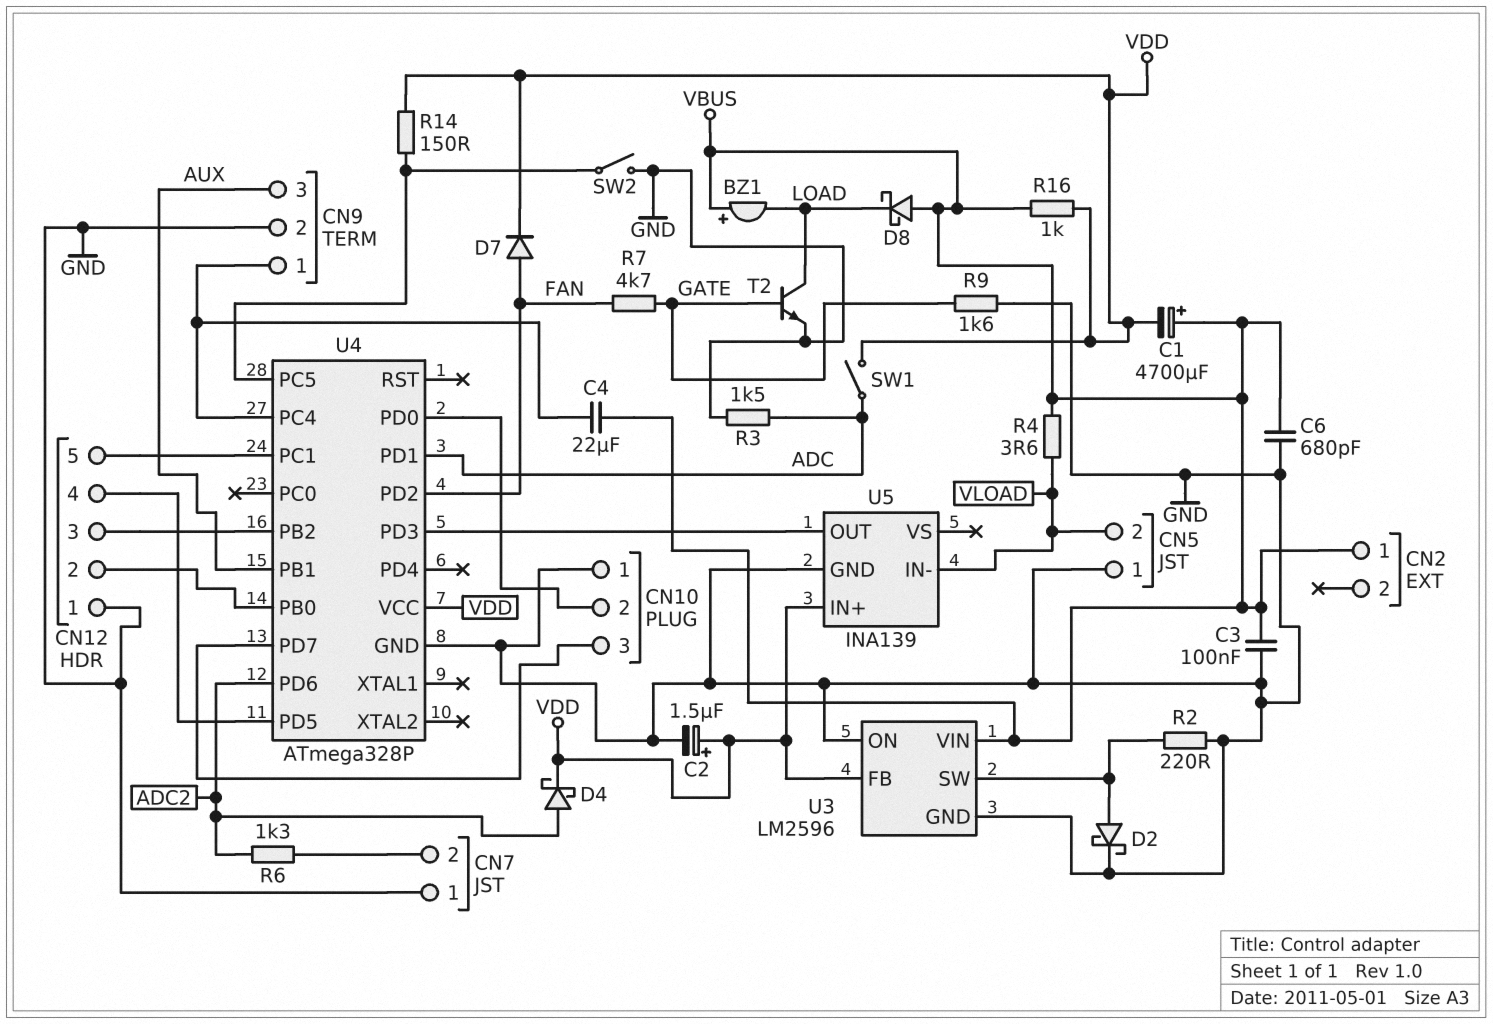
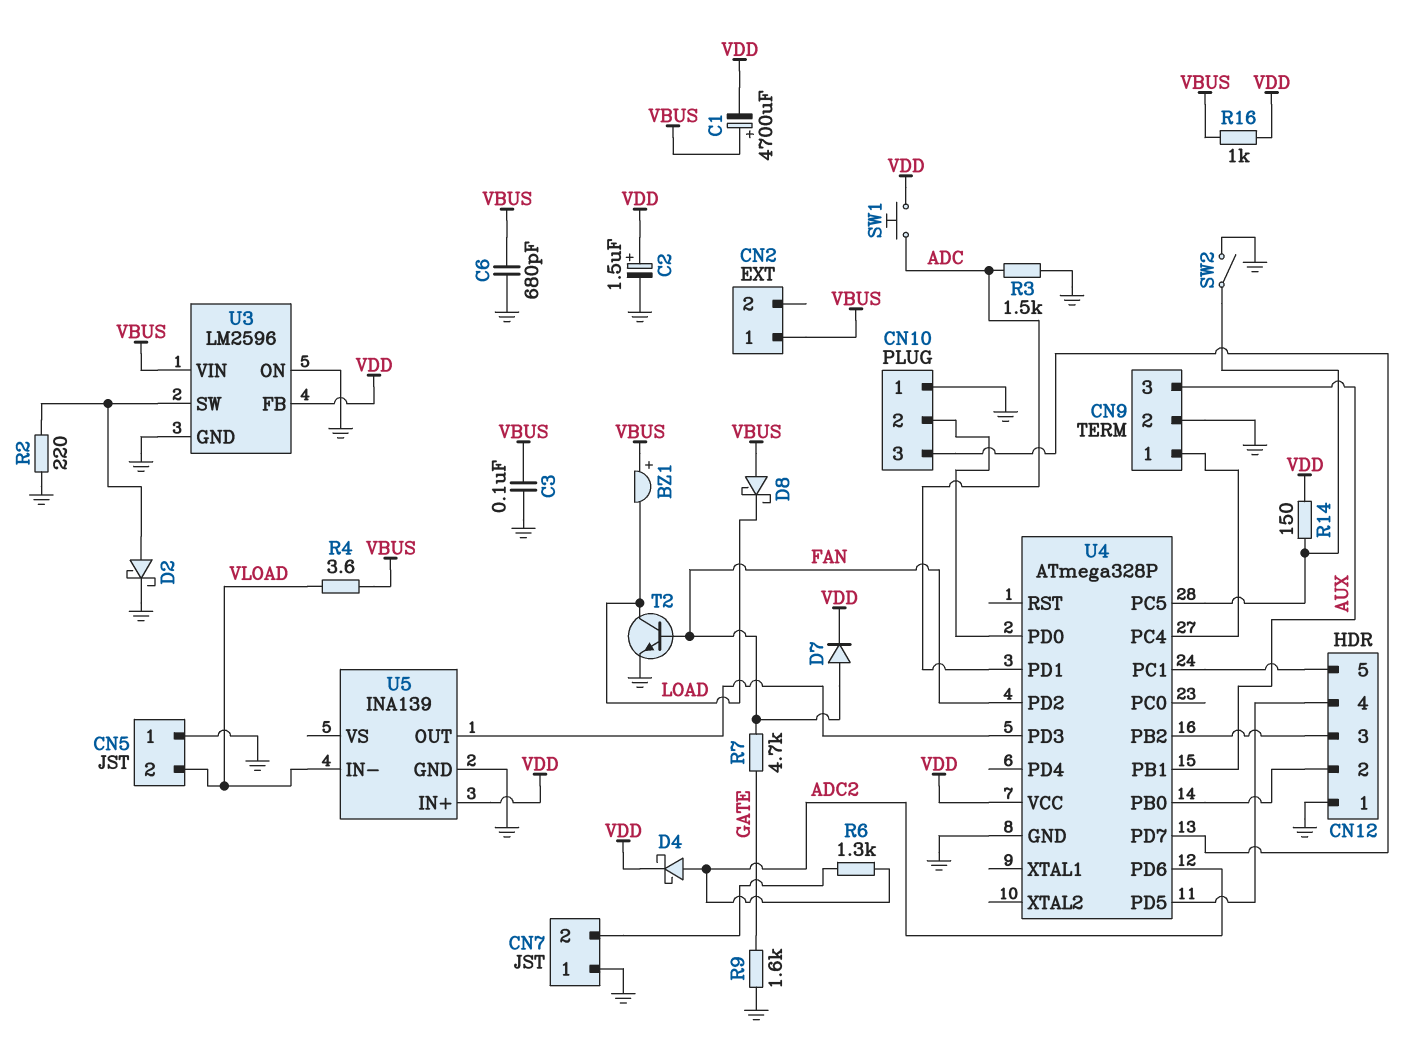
C4: 22uF (CN9/1, VBUS) -> none
SW1: switch (ADC, VDD) -> button (ADC, VDD)
T2: NPN (B GATE, C LOAD, E GND) -> NPN (B FAN, C LOAD, E GND)

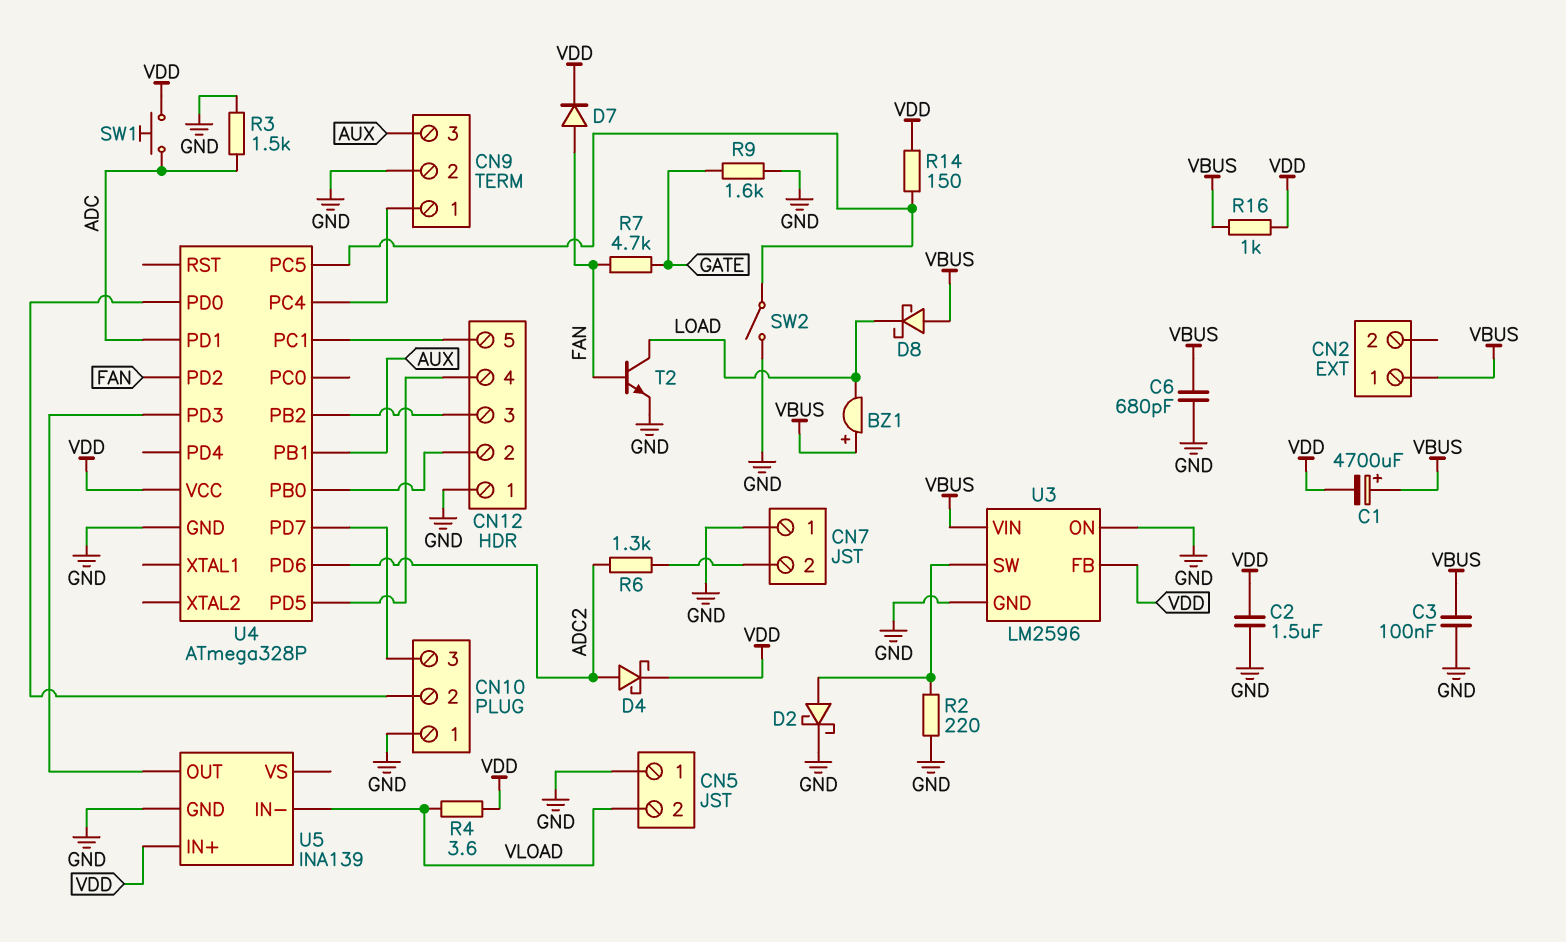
C2: 1.5uF (plus VDD, minus GND) -> 1.5uF (GND, VDD)
R4: 3.6 (VBUS, VLOAD) -> 3.6 (VDD, VLOAD)

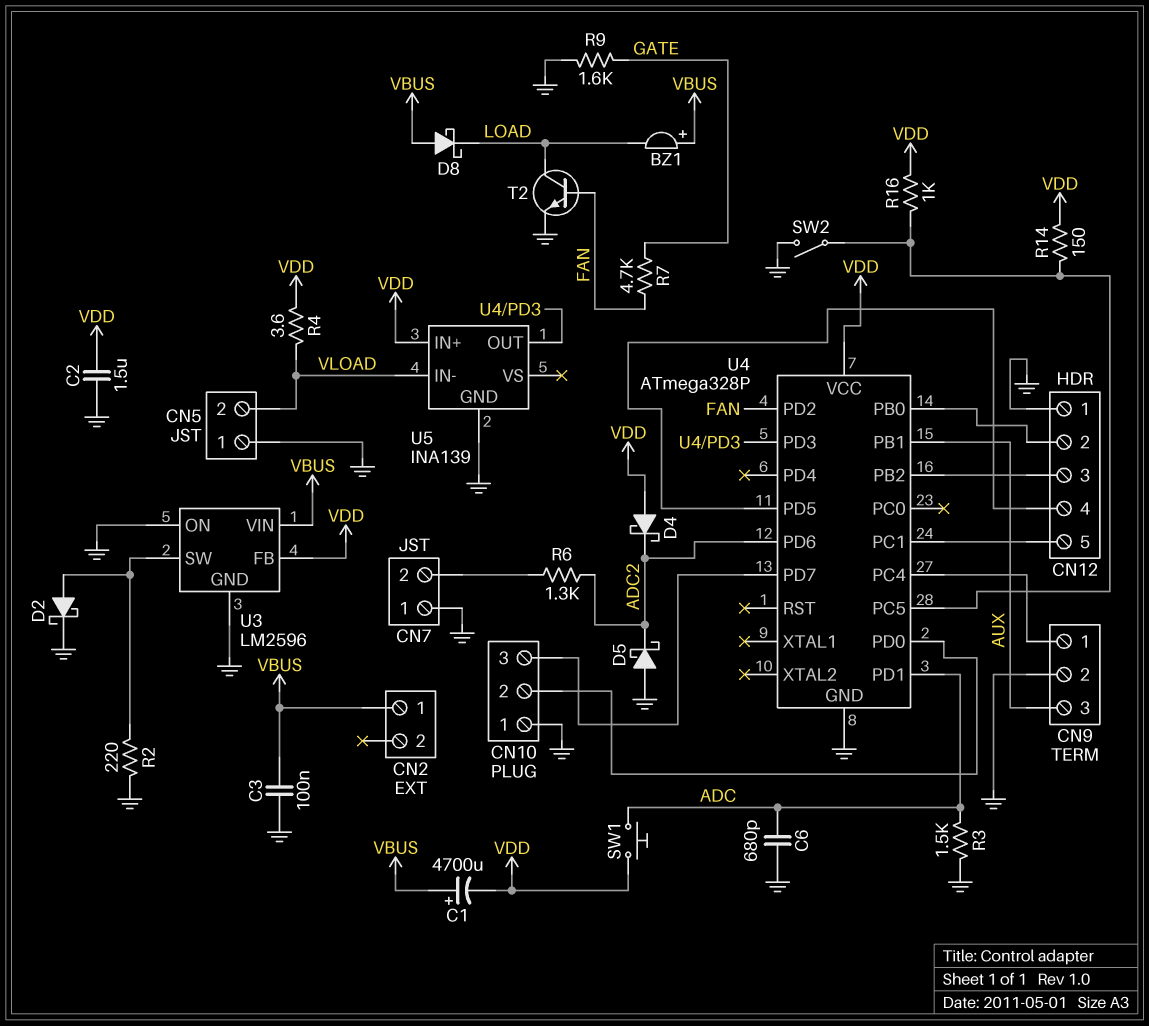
C6: 680pF (GND, VBUS) -> 680pF (ADC, GND)
D4: schottky (A ADC2, K VDD) -> schottky (A VDD, K ADC2)
D5: none -> schottky (A GND, K ADC2)
D7: diode (A FAN, K VDD) -> none
R16: 1k (VBUS, VDD) -> 1k (U4/PC5, VDD)

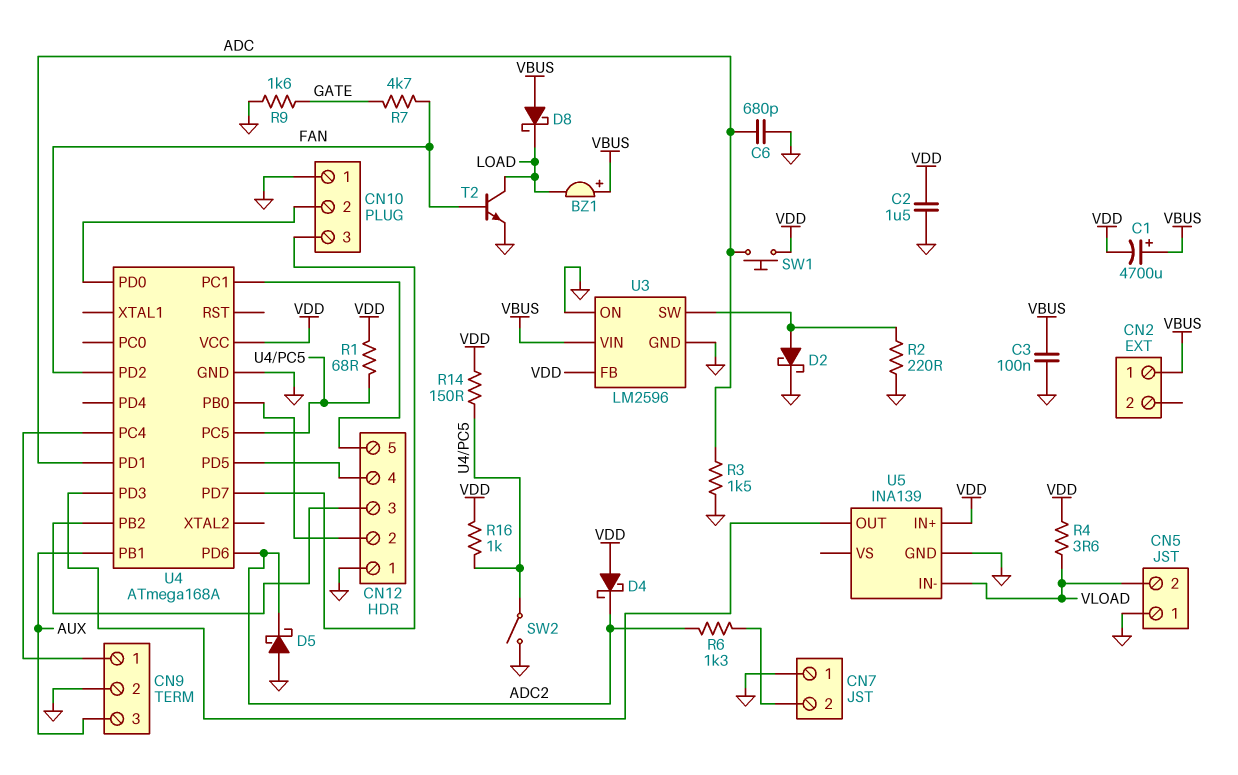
R1: none -> 68 (U4/PC5, VDD)
U4: ATmega328P -> ATmega168A

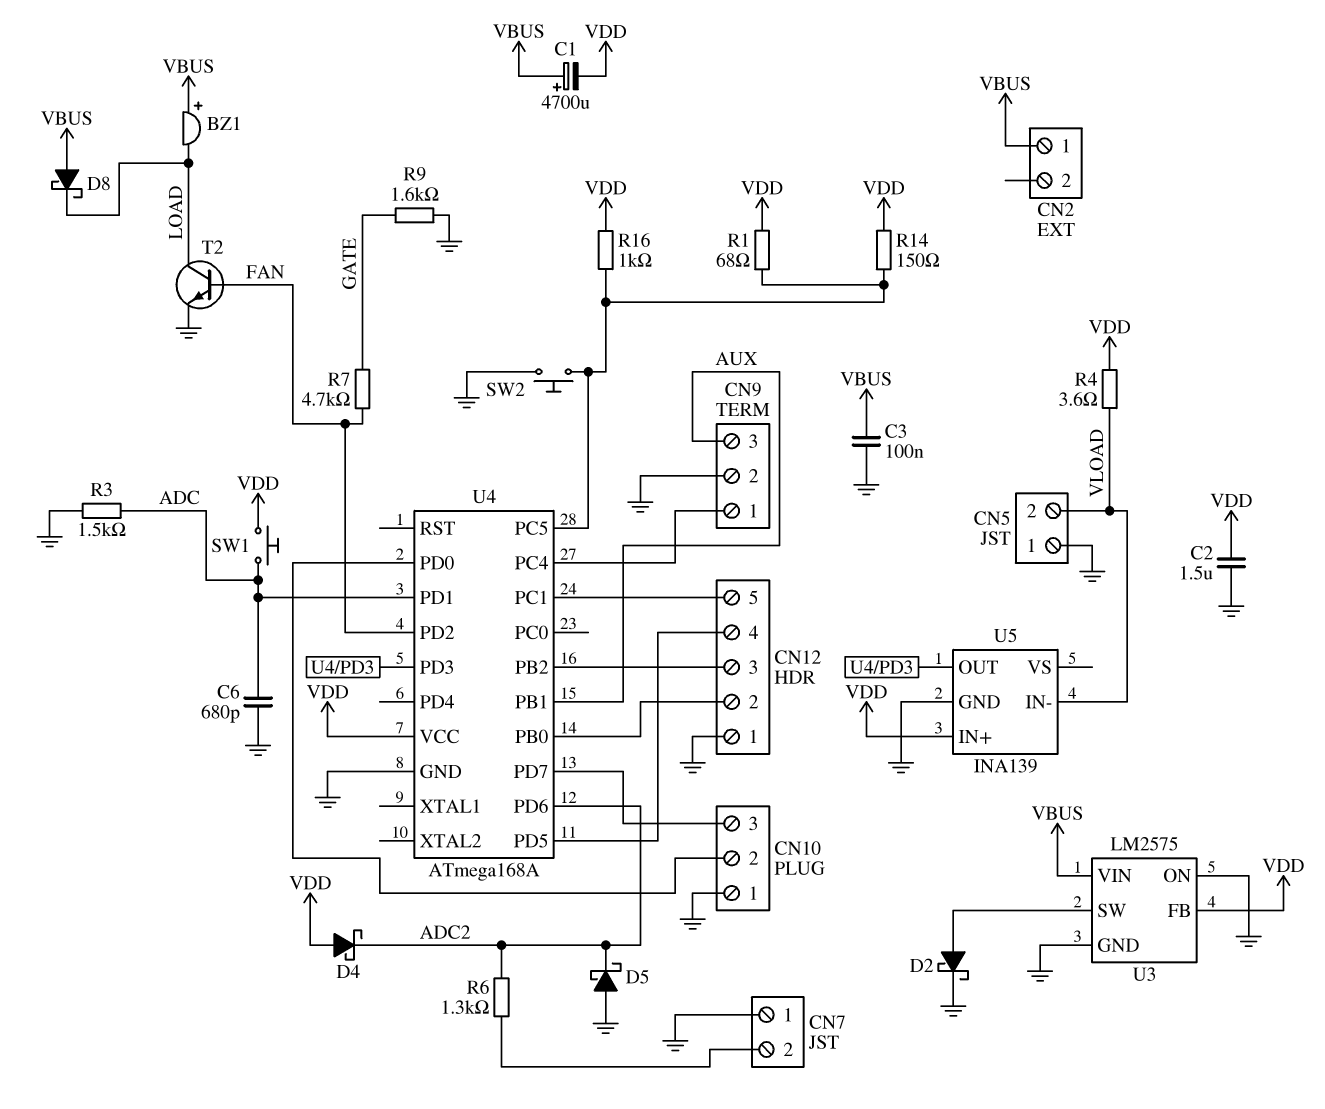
R2: 220 (GND, U3/SW) -> none
SW2: switch (GND, U4/PC5) -> button (GND, U4/PC5)
U3: LM2596 -> LM2575

